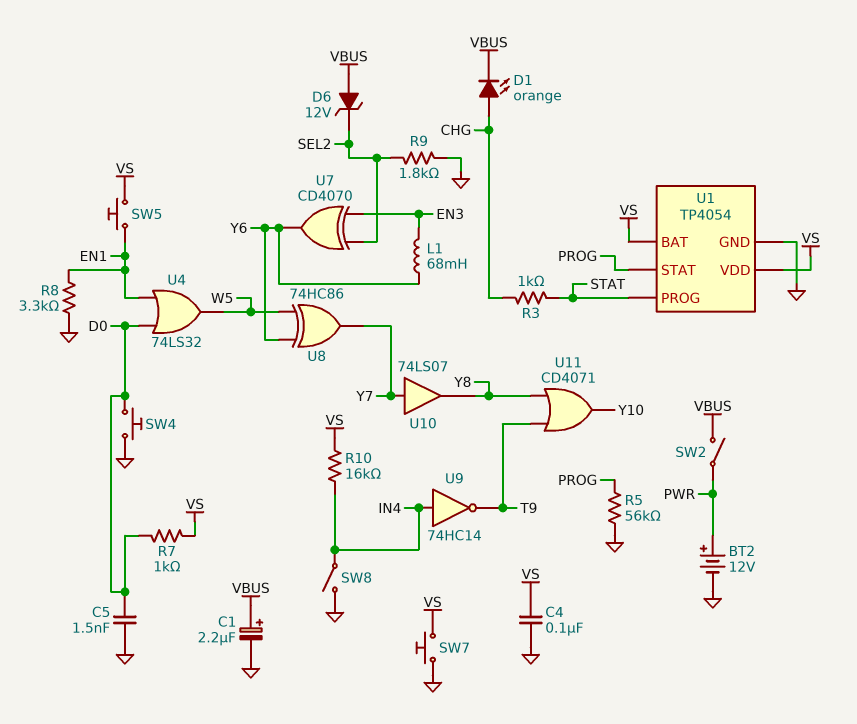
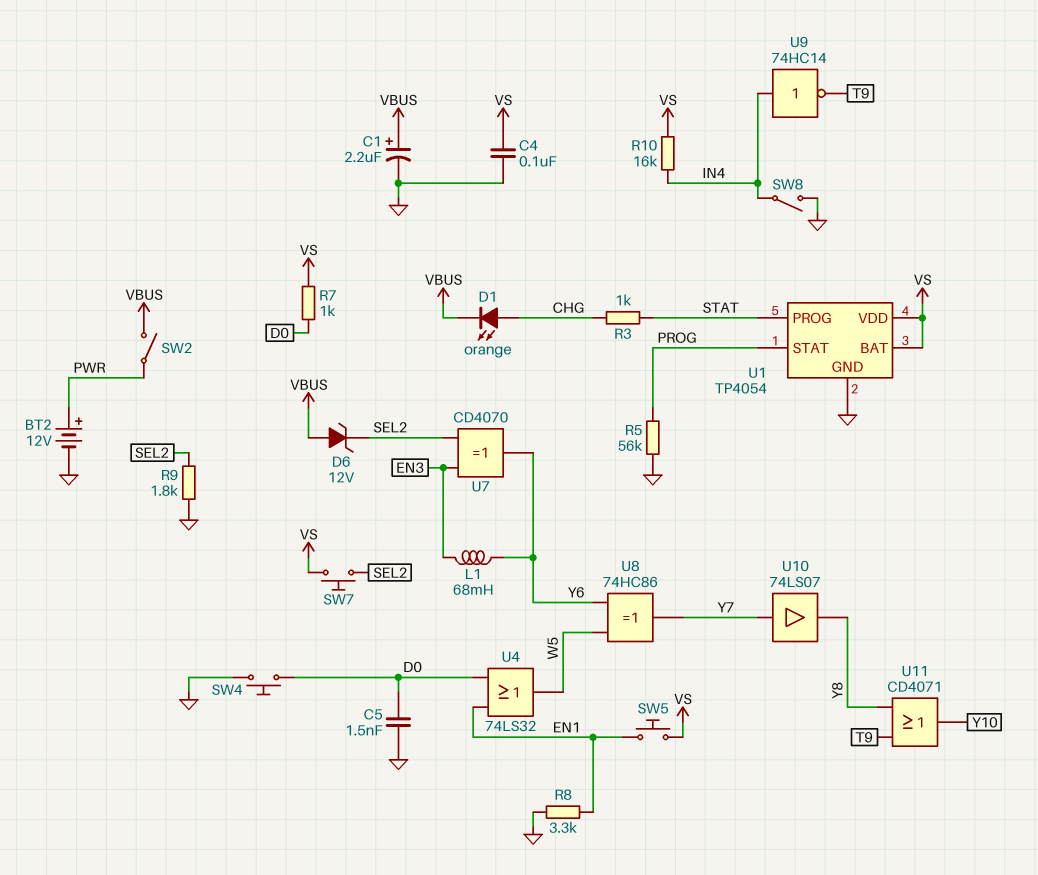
SW7: button (GND, VS) -> button (SEL2, VS)

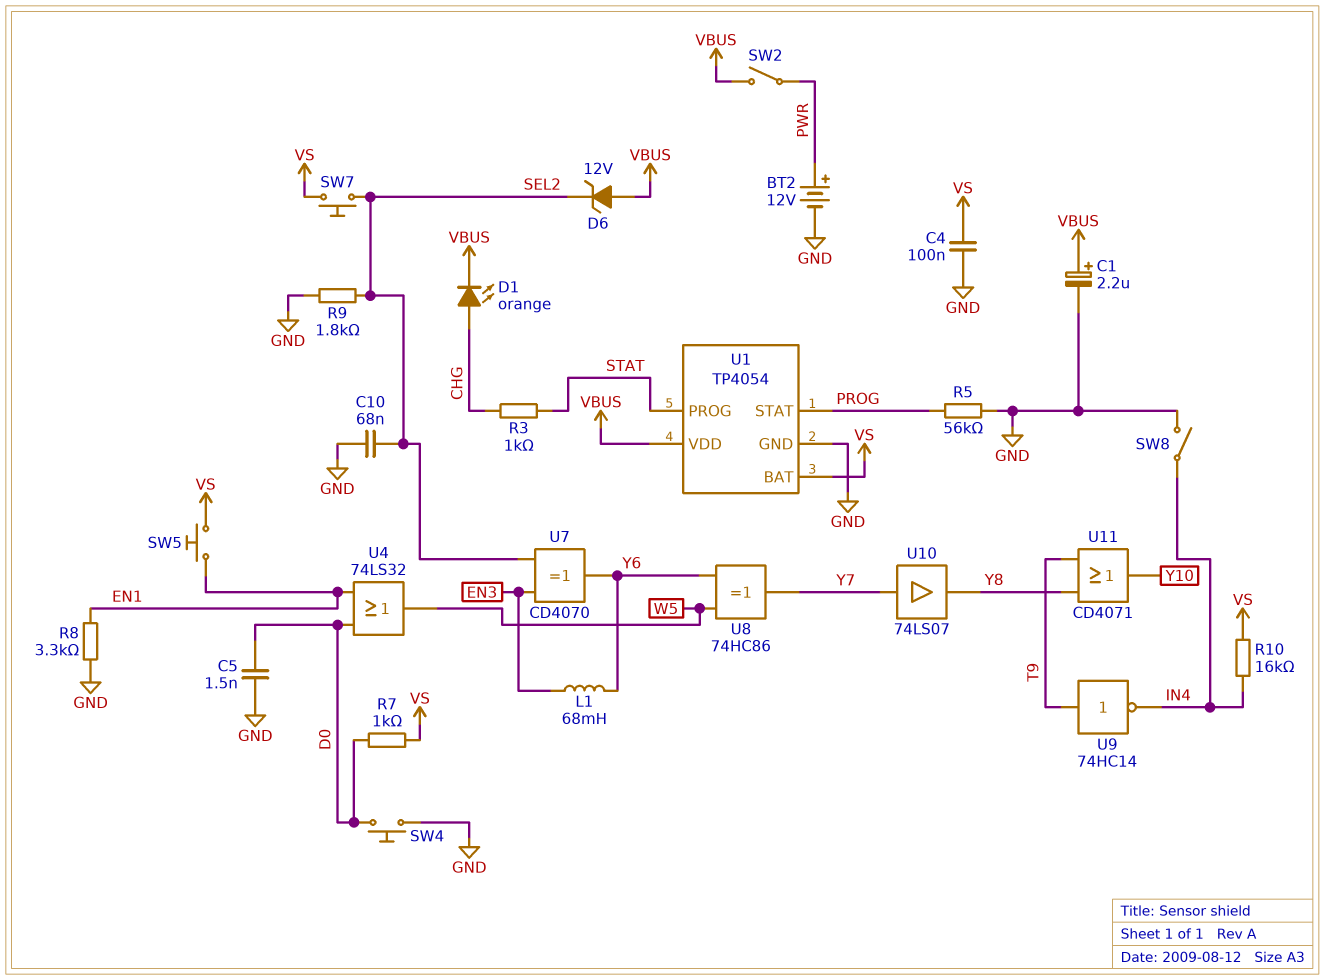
C10: none -> 68nF (GND, SEL2)
U1 pin VDD: VS -> VBUS
U9: NOT 74HC14 (in IN4, out T9) -> NOT 74HC14 (in T9, out IN4)

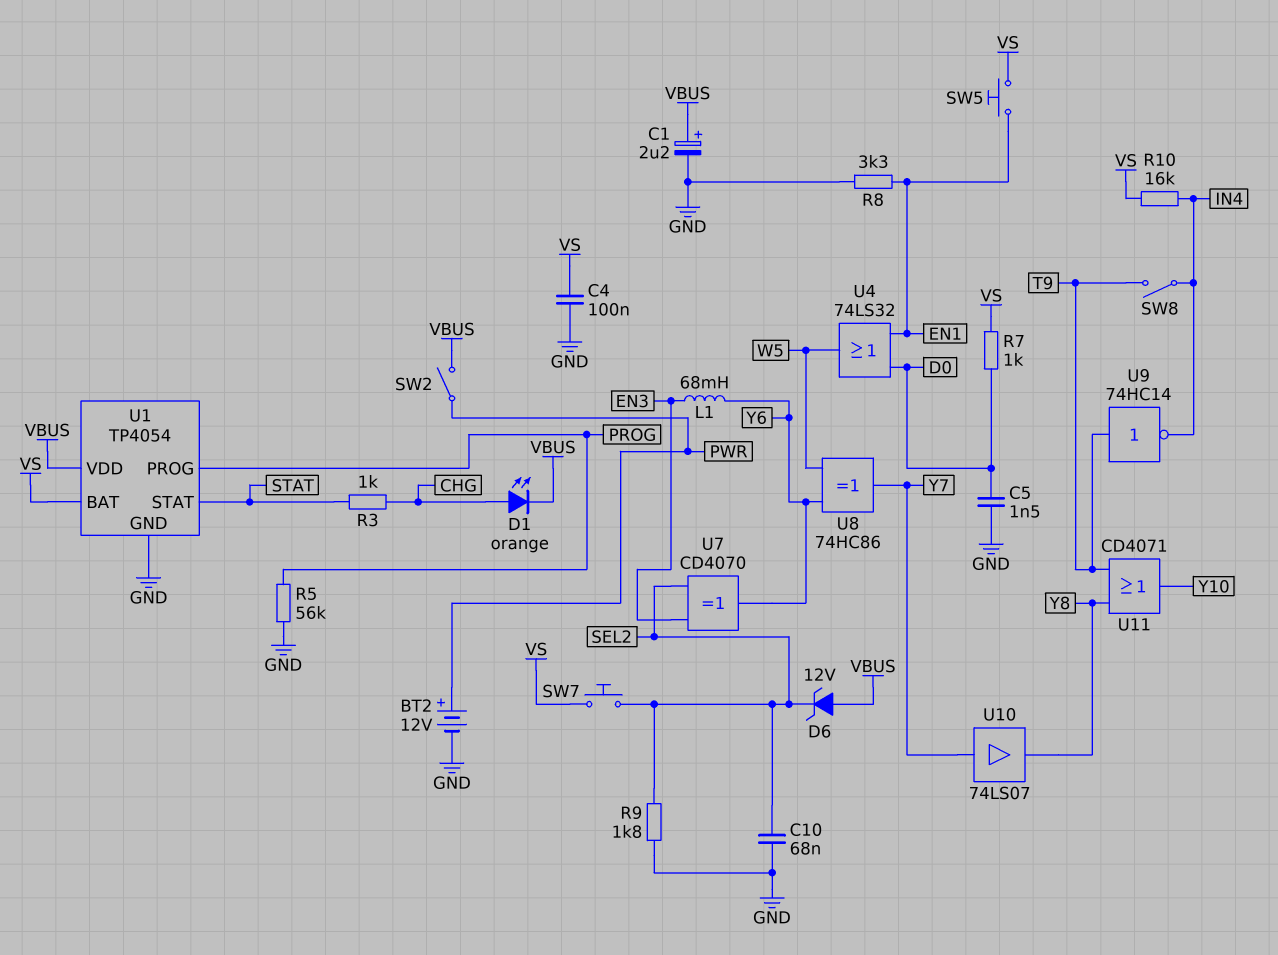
SW4: button (D0, GND) -> none
SW8: switch (GND, IN4) -> switch (IN4, T9)
U1 pin PROG: STAT -> PROG
U1 pin STAT: PROG -> STAT

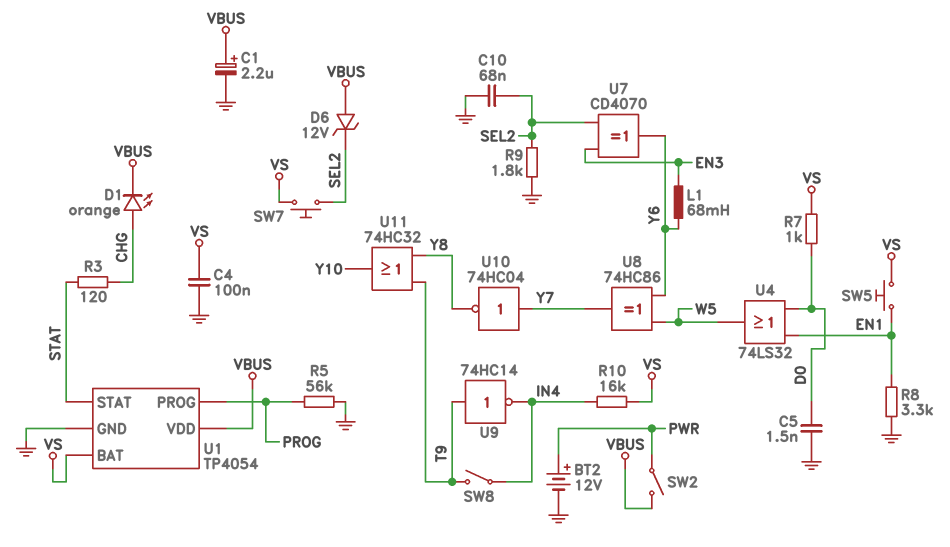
R3: 1k (CHG, STAT) -> 120 (CHG, STAT)
U10: buffer 74LS07 (in Y7, out Y8) -> NOT 74HC04 (in Y7, out Y8)
U11: OR CD4071 (in T9, in Y8, out Y10) -> OR 74HC32 (in T9, in Y8, out Y10)

